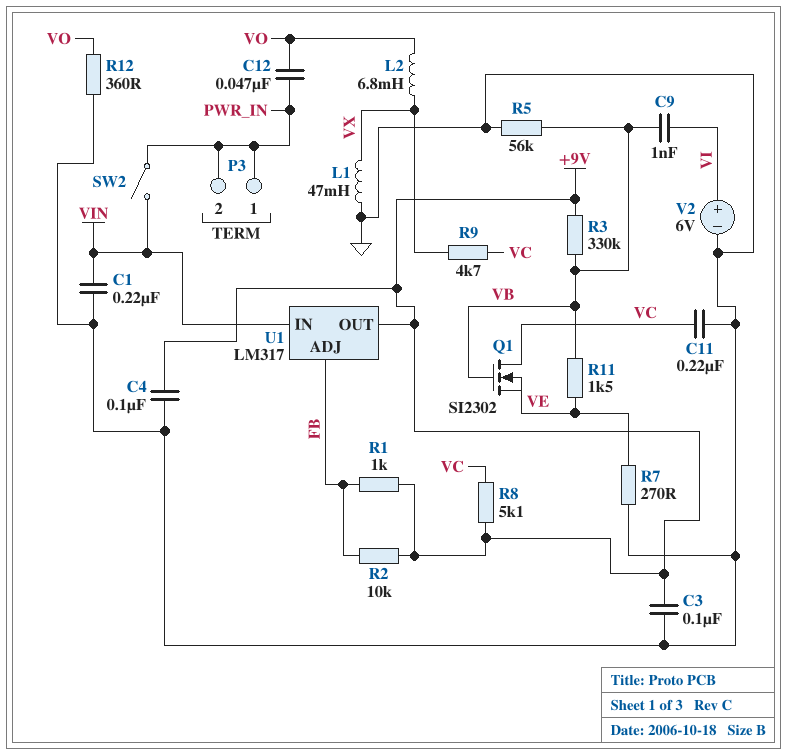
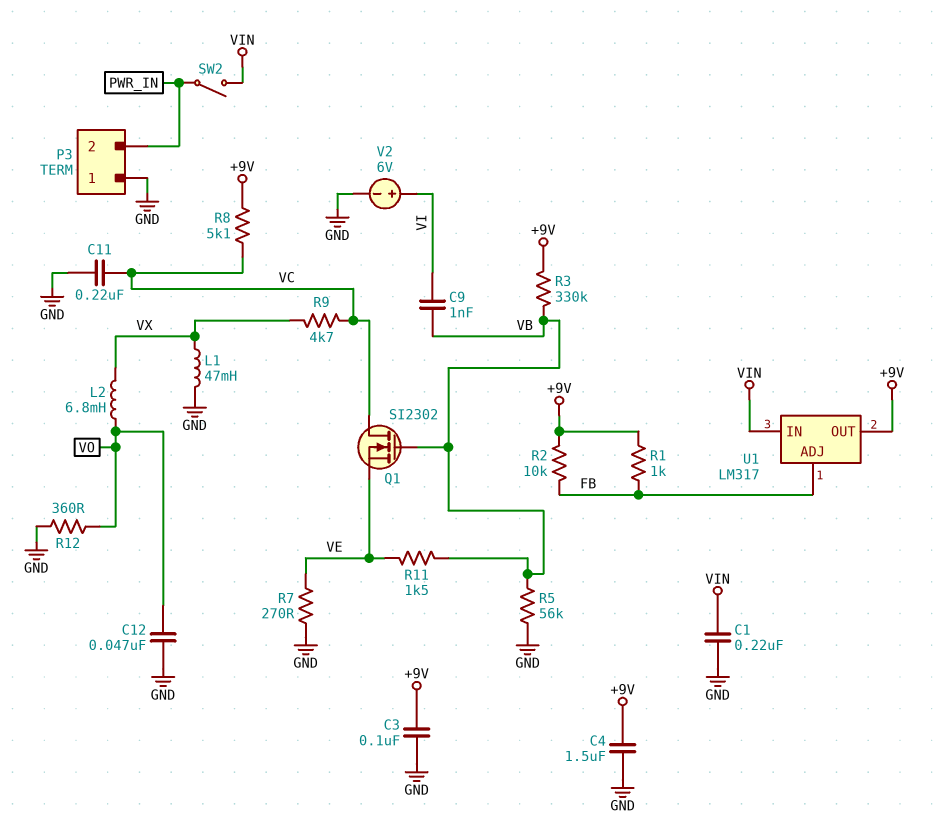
C4: 100nF (+9V, GND) -> 1.5uF (+9V, GND)
C12: 47nF (PWR_IN, VO) -> 47nF (GND, VO)
P3 pin 1: PWR_IN -> GND

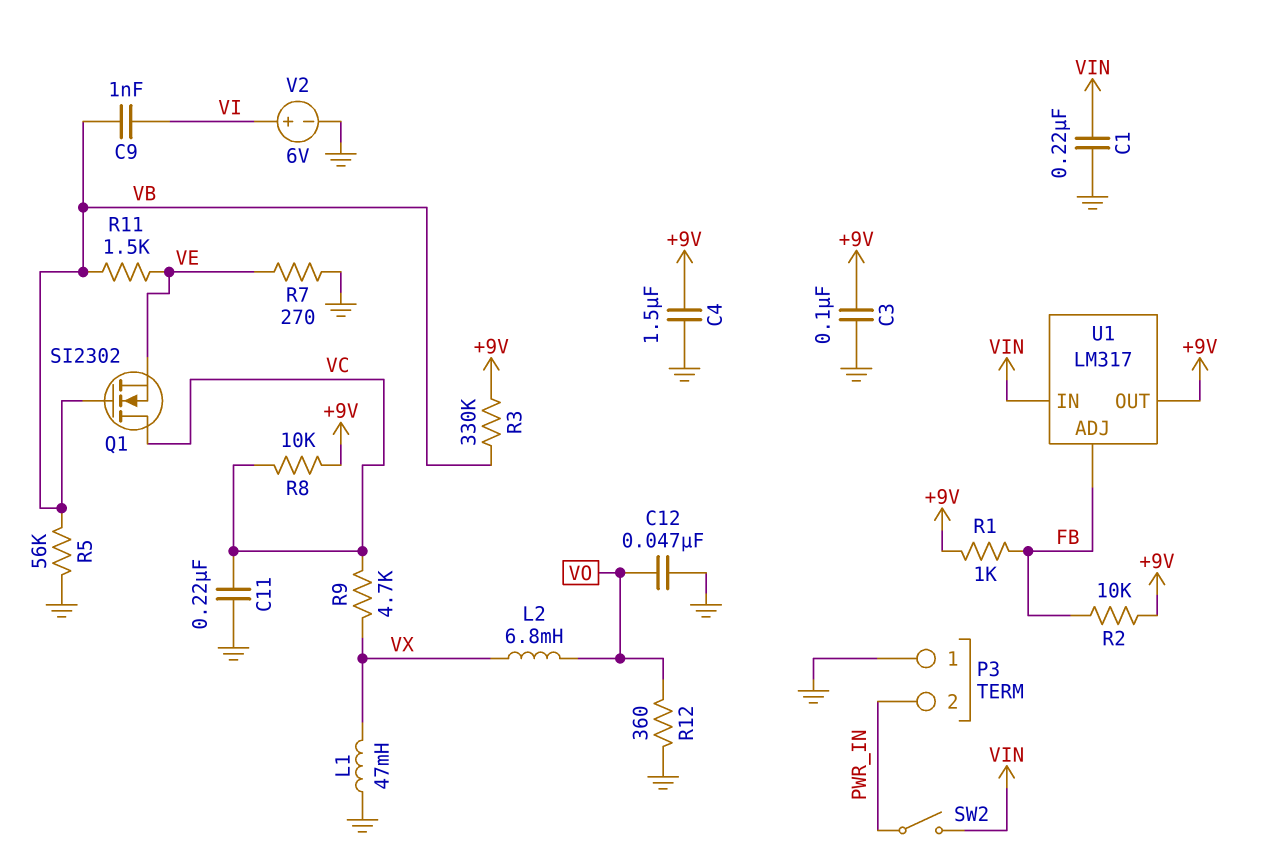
R8: 5.1k (+9V, VC) -> 10k (+9V, VC)

